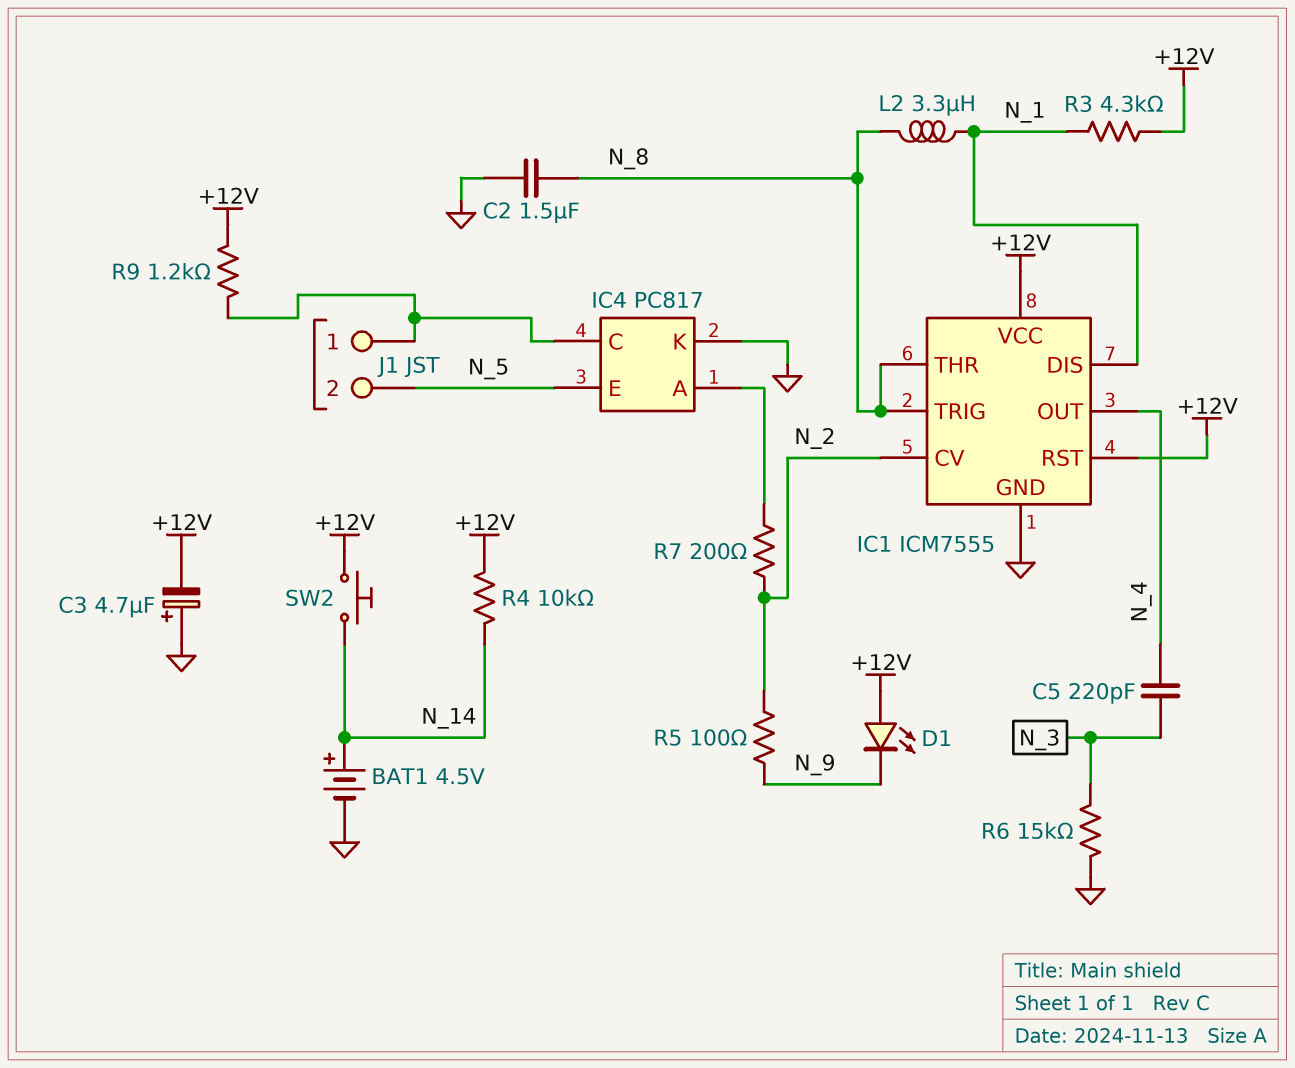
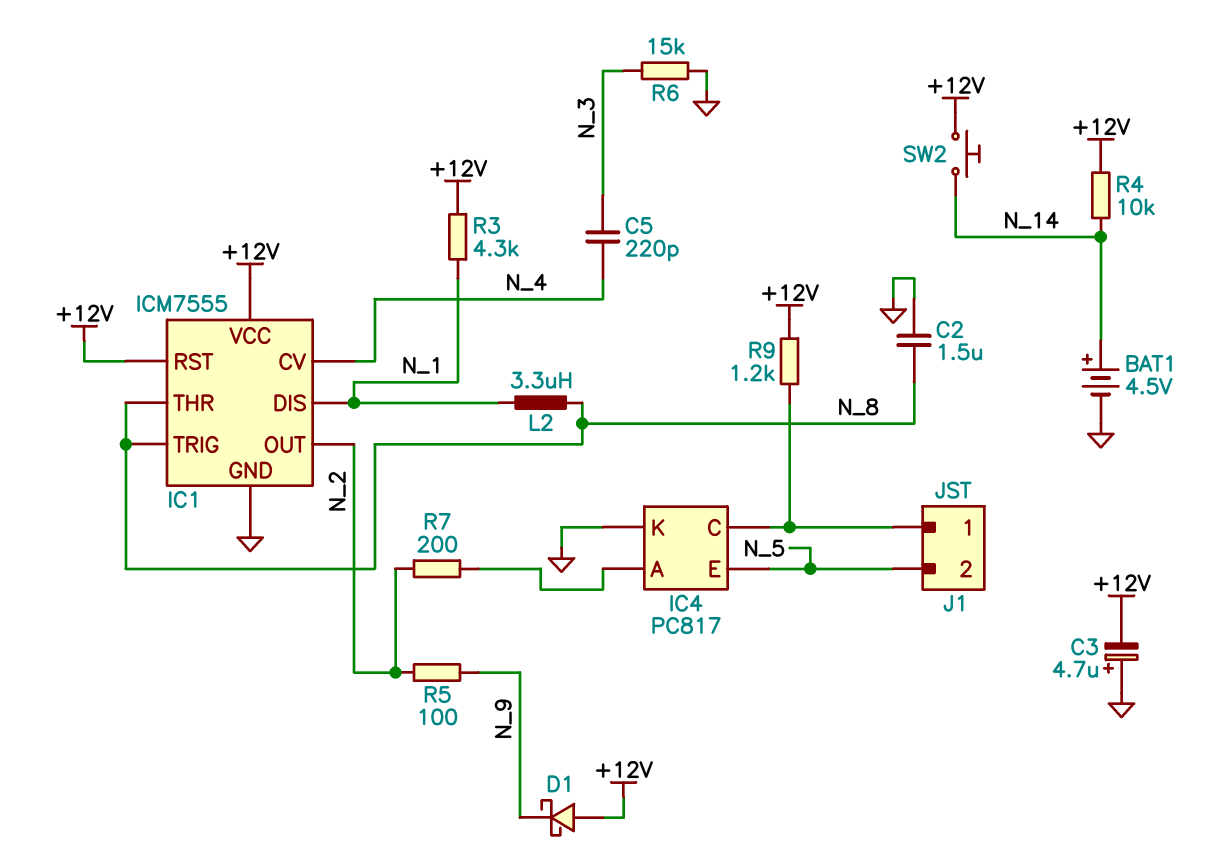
D1: LED (A +12V, K N_9) -> schottky (A +12V, K N_9)
IC1 pin CV: N_2 -> N_4
IC1 pin OUT: N_4 -> N_2

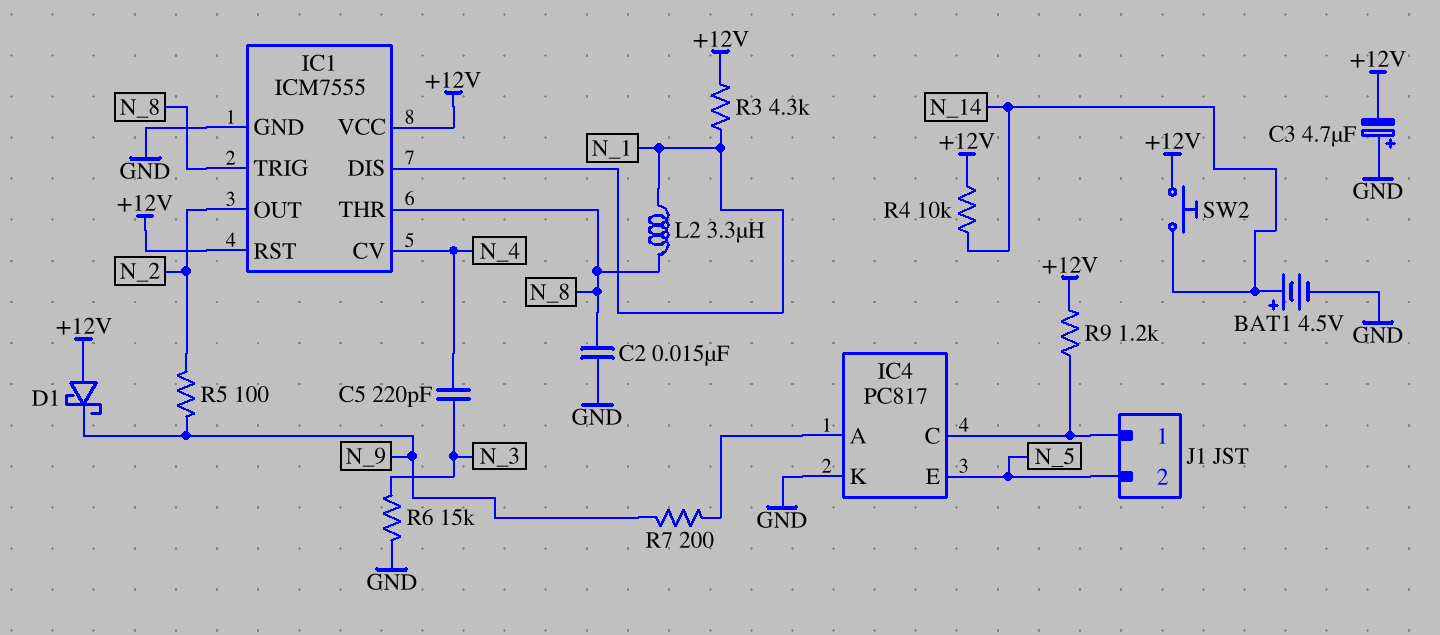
C2: 1.5uF (GND, N_8) -> 15nF (GND, N_8)
R7: 200 (IC4/A, N_2) -> 200 (IC4/A, N_9)

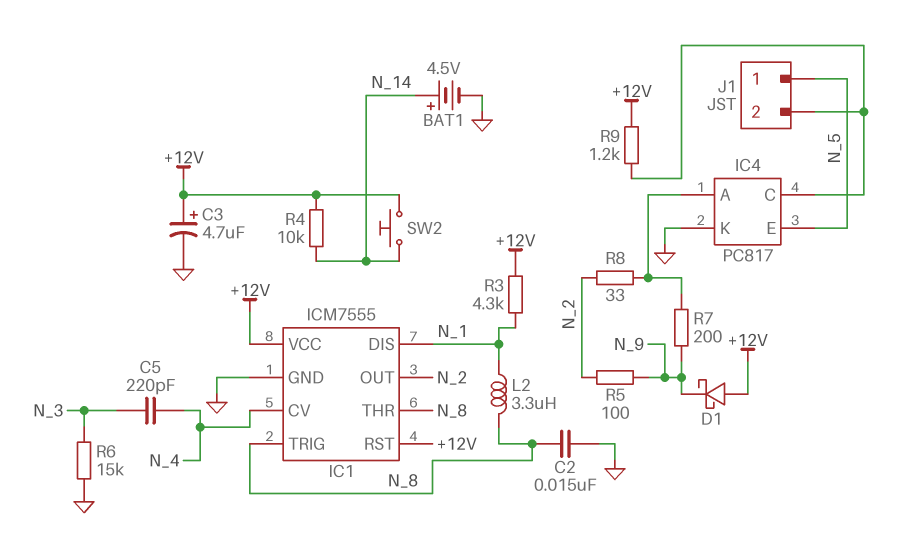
C3: 4.7uF (plus GND, minus +12V) -> 4.7uF (plus +12V, minus GND)
J1 pin 1: IC4/C -> N_5
J1 pin 2: N_5 -> IC4/C
R8: none -> 33 (IC4/A, N_2)

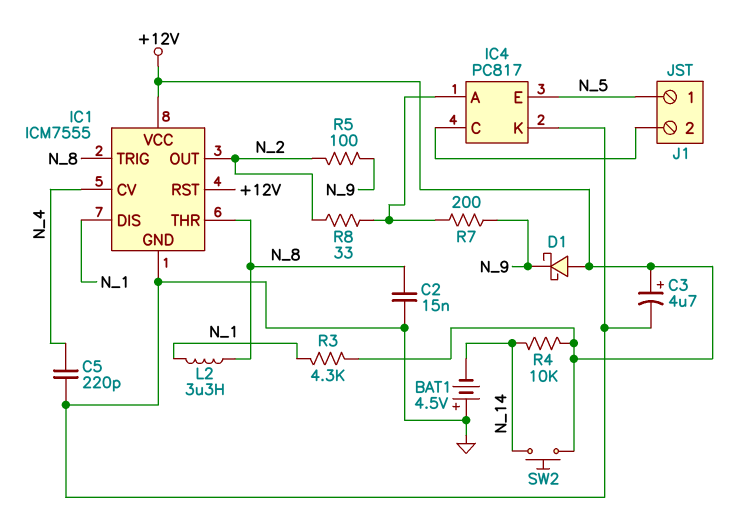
BAT1: 4.5V (plus N_14, minus GND) -> 4.5V (plus GND, minus N_14)
C5: 220pF (N_3, N_4) -> 220pF (GND, N_4)
R6: 15k (GND, N_3) -> none
R9: 1.2k (+12V, IC4/C) -> none

